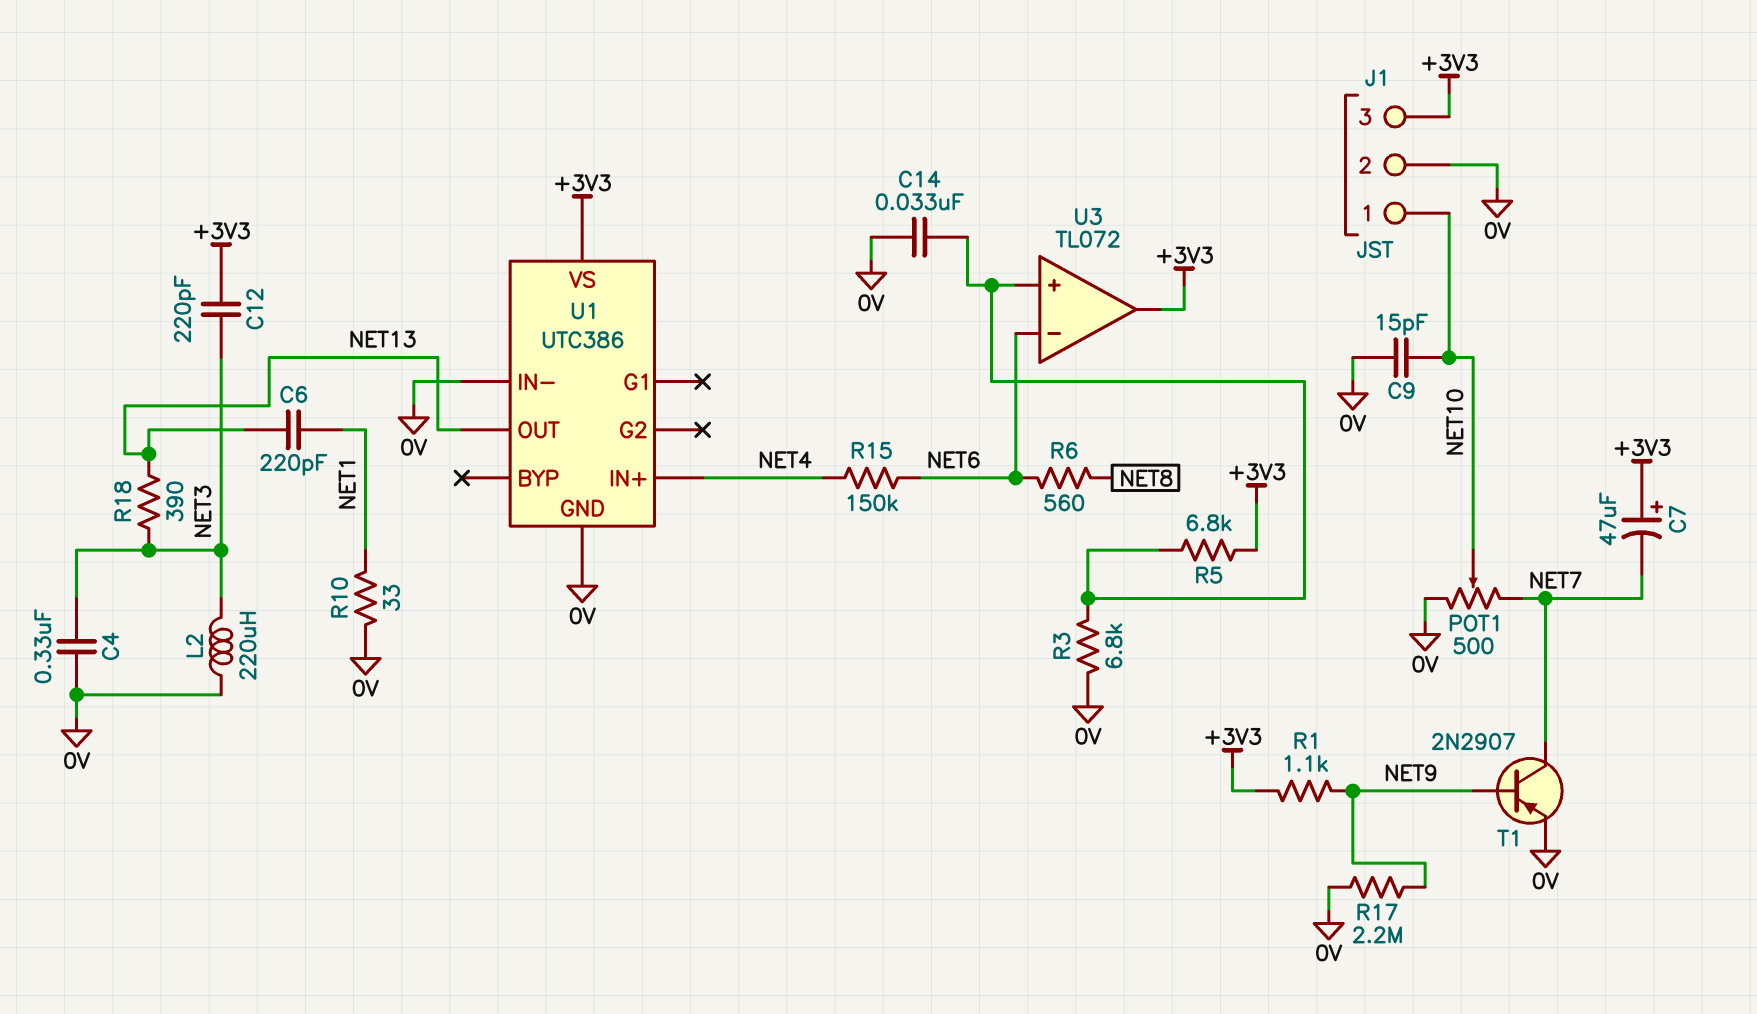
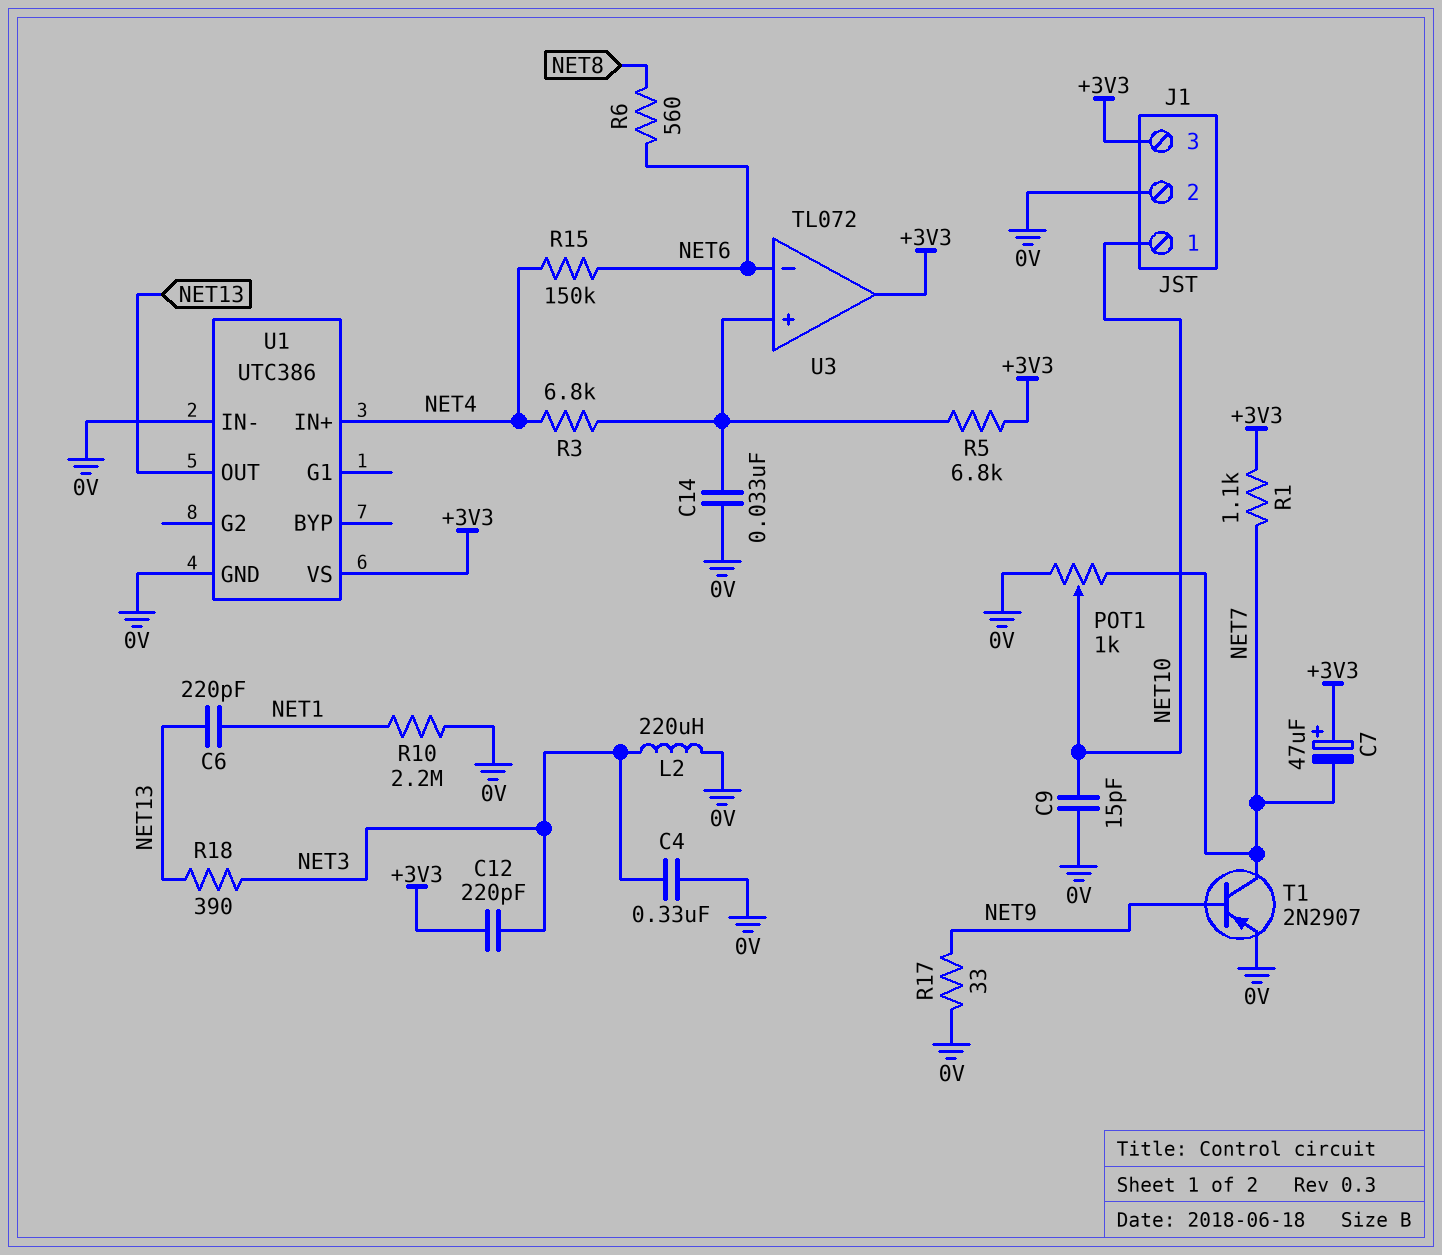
POT1: 500 (0V, NET7, wiper NET10) -> 1k (0V, NET7, wiper NET10)
R1: 1.1k (+3V3, NET9) -> 1.1k (+3V3, NET7)
R3: 6.8k (0V, U3/in+) -> 6.8k (NET4, U3/in+)
R10: 33 (0V, NET1) -> 2.2M (0V, NET1)
R17: 2.2M (0V, NET9) -> 33 (0V, NET9)

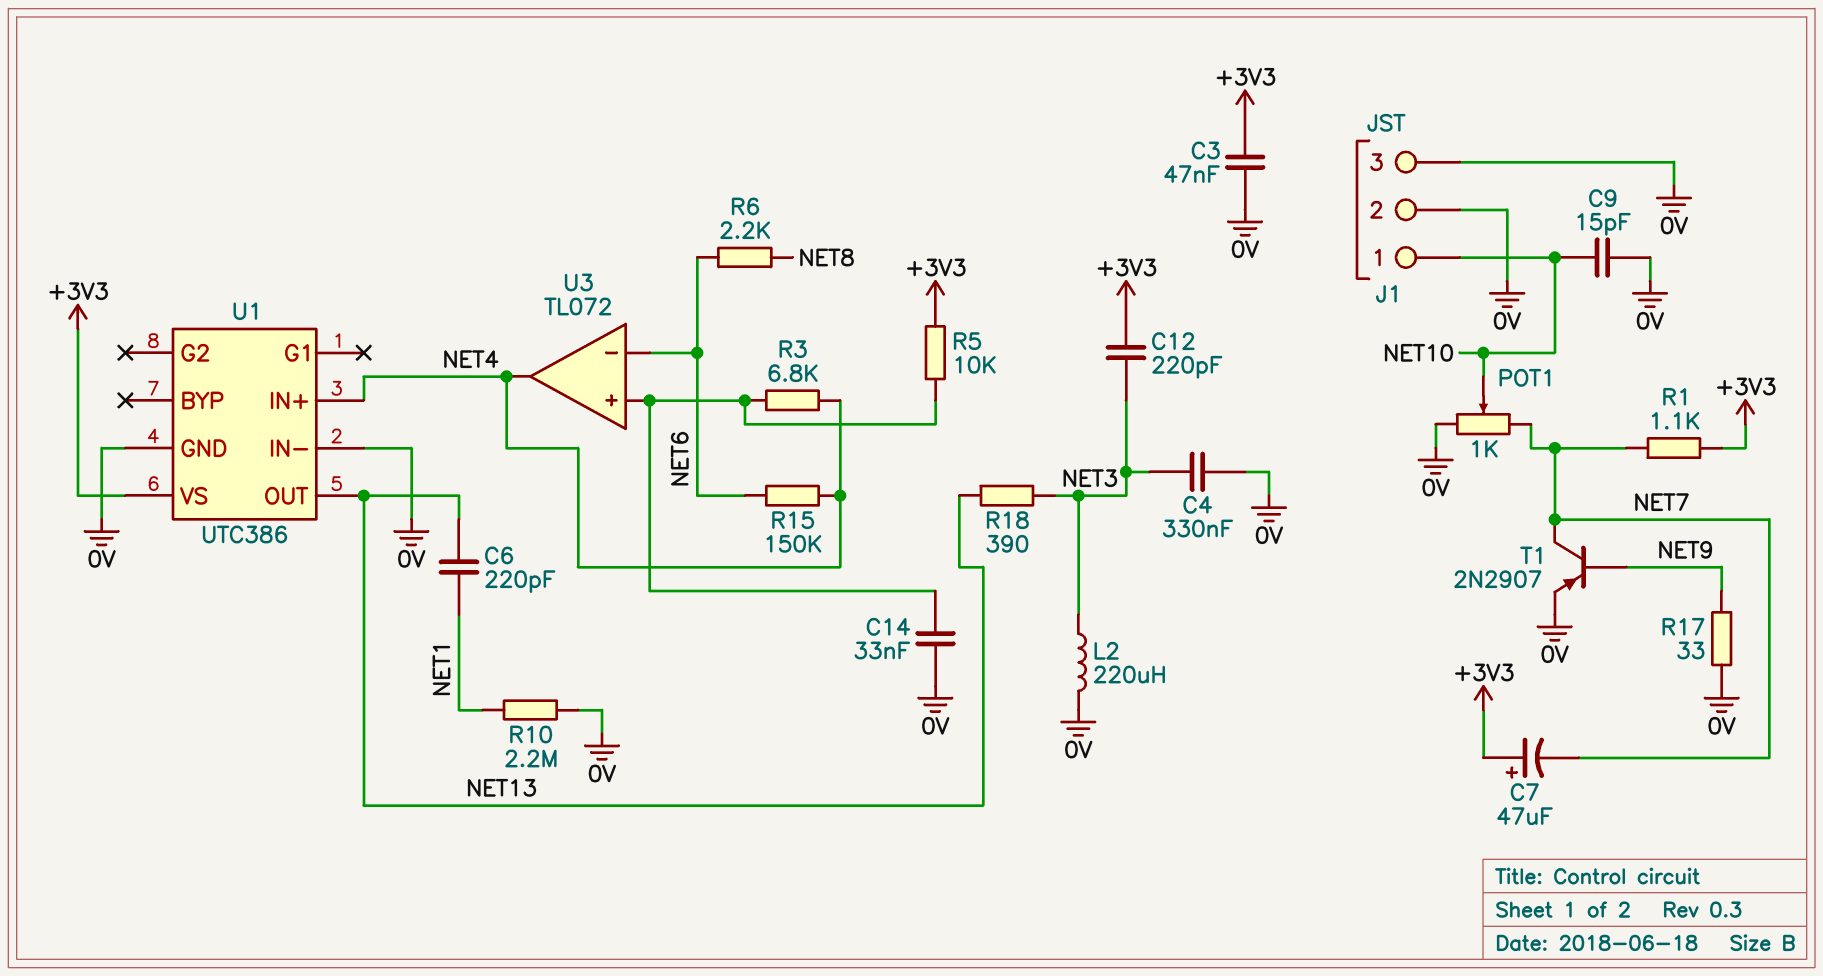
C3: none -> 47nF (+3V3, 0V)
J1 pin 3: +3V3 -> 0V
R5: 6.8k (+3V3, U3/in+) -> 10k (+3V3, U3/in+)
R6: 560 (NET6, NET8) -> 2.2k (NET6, NET8)
U3 pin out: +3V3 -> NET4

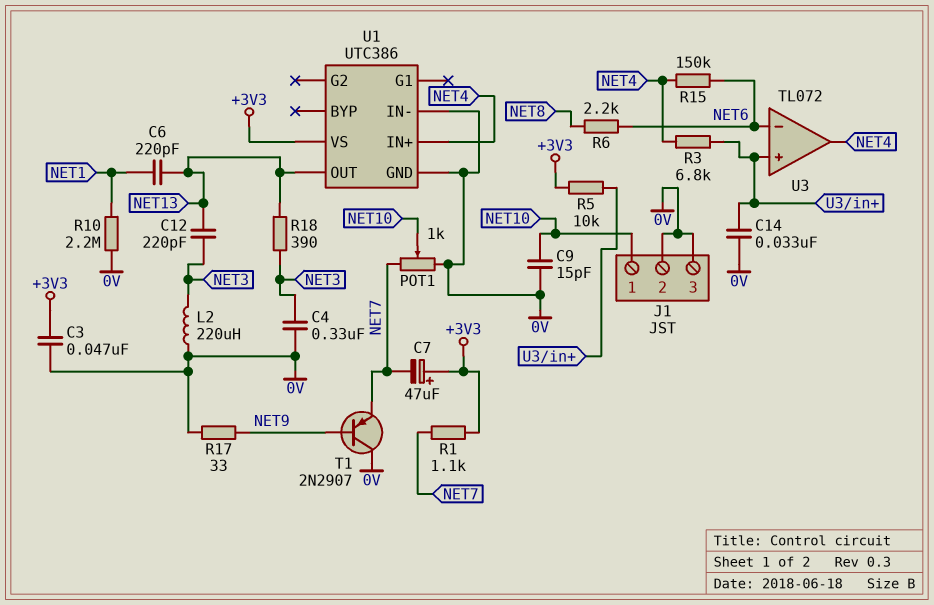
C12: 220pF (+3V3, NET3) -> 220pF (NET3, NET13)
T1: PNP 2N2907 (B NET9, C NET7, E 0V) -> PNP 2N2907 (B NET9, C 0V, E NET7)

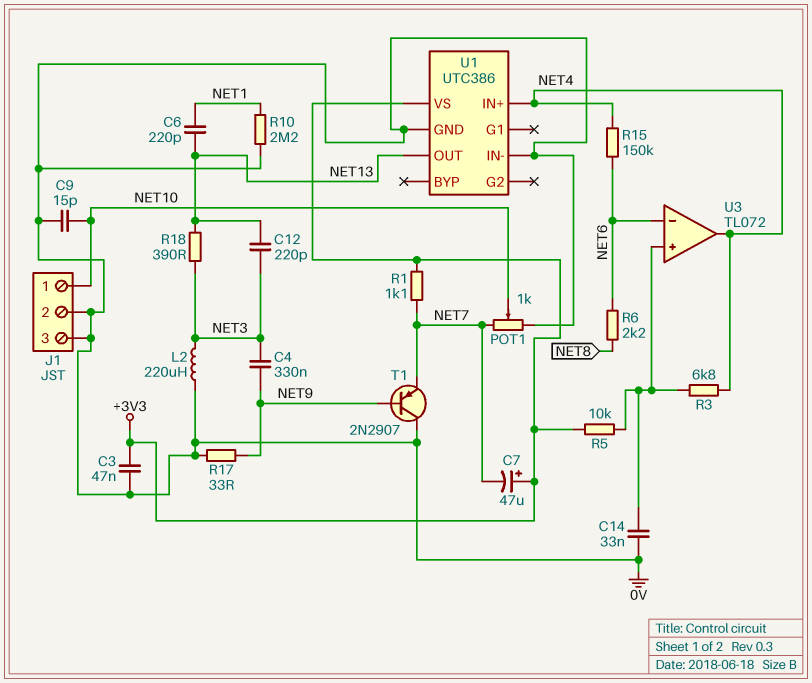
C4: 330nF (0V, NET3) -> 330nF (NET3, NET9)

